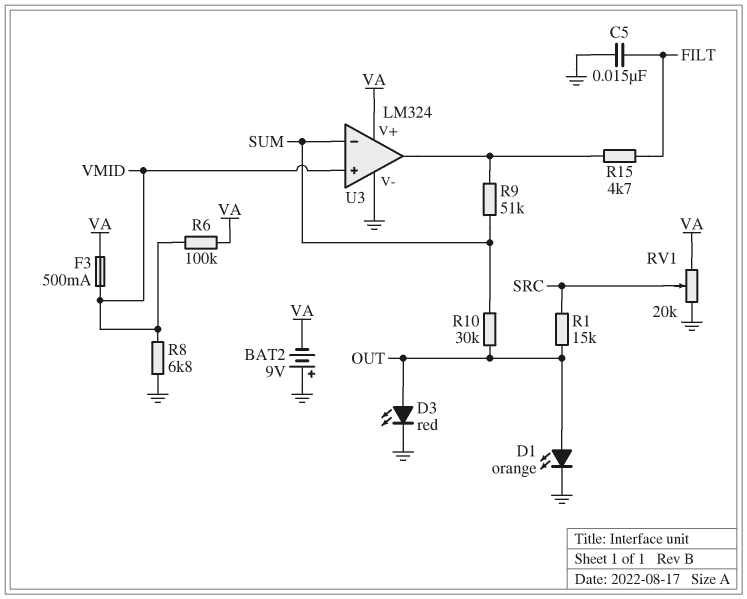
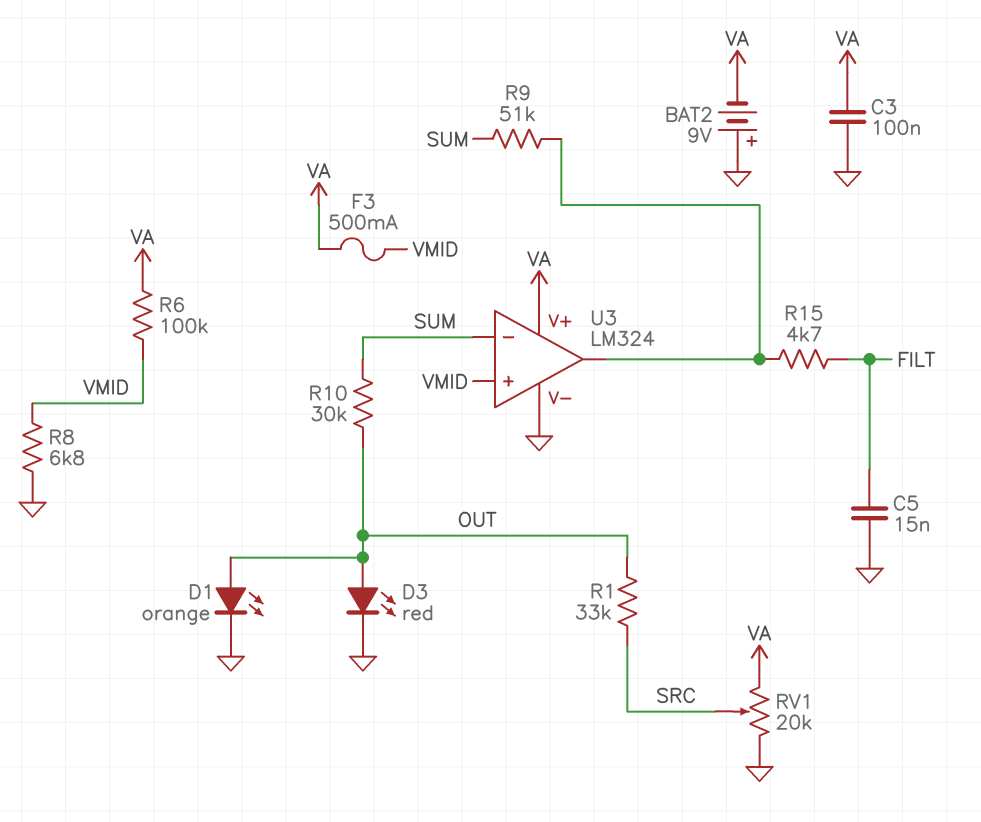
C3: none -> 100nF (GND, VA)
R1: 15k (OUT, SRC) -> 33k (OUT, SRC)

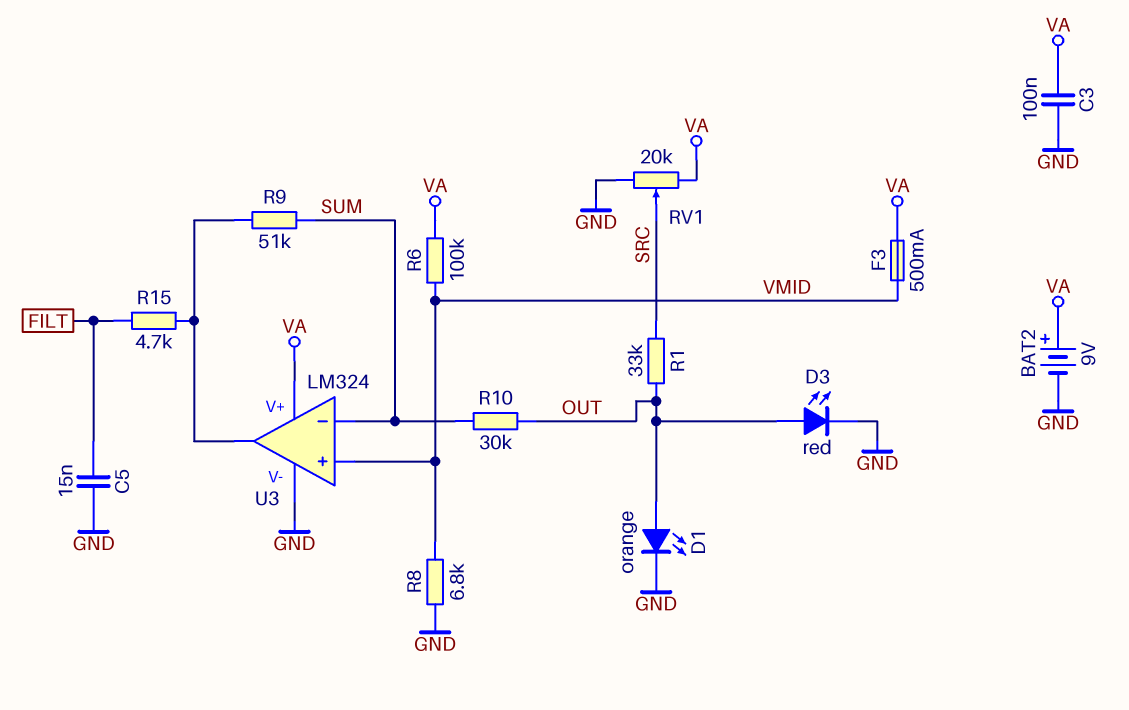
BAT2: 9V (plus GND, minus VA) -> 9V (plus VA, minus GND)

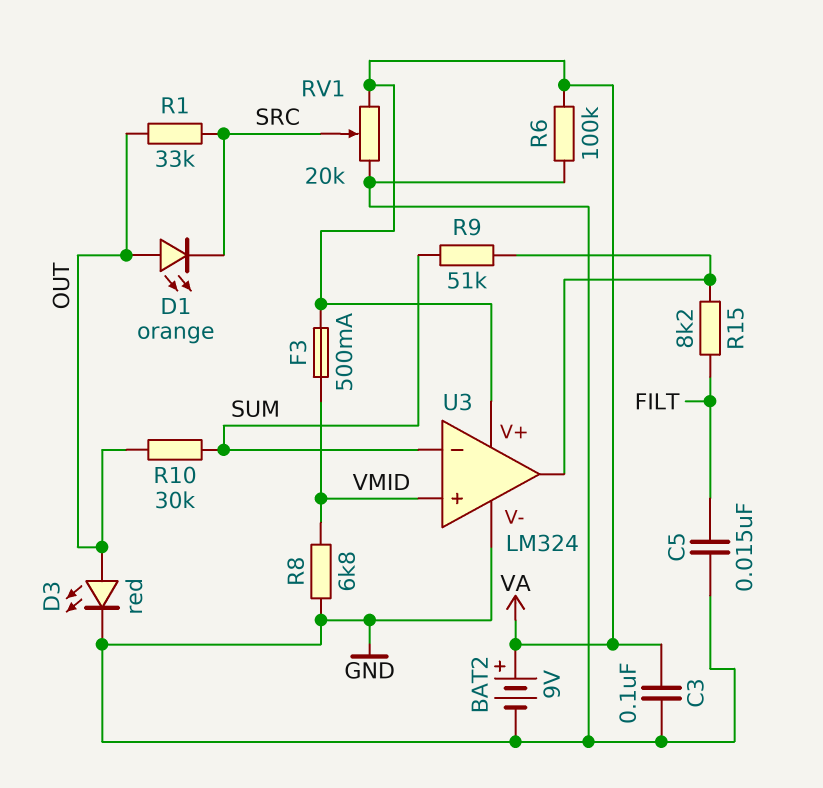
D1: LED orange (A OUT, K GND) -> LED orange (A OUT, K SRC)
R6: 100k (VA, VMID) -> 100k (GND, VA)
R15: 4.7k (FILT, U3/out) -> 8.2k (FILT, U3/out)

